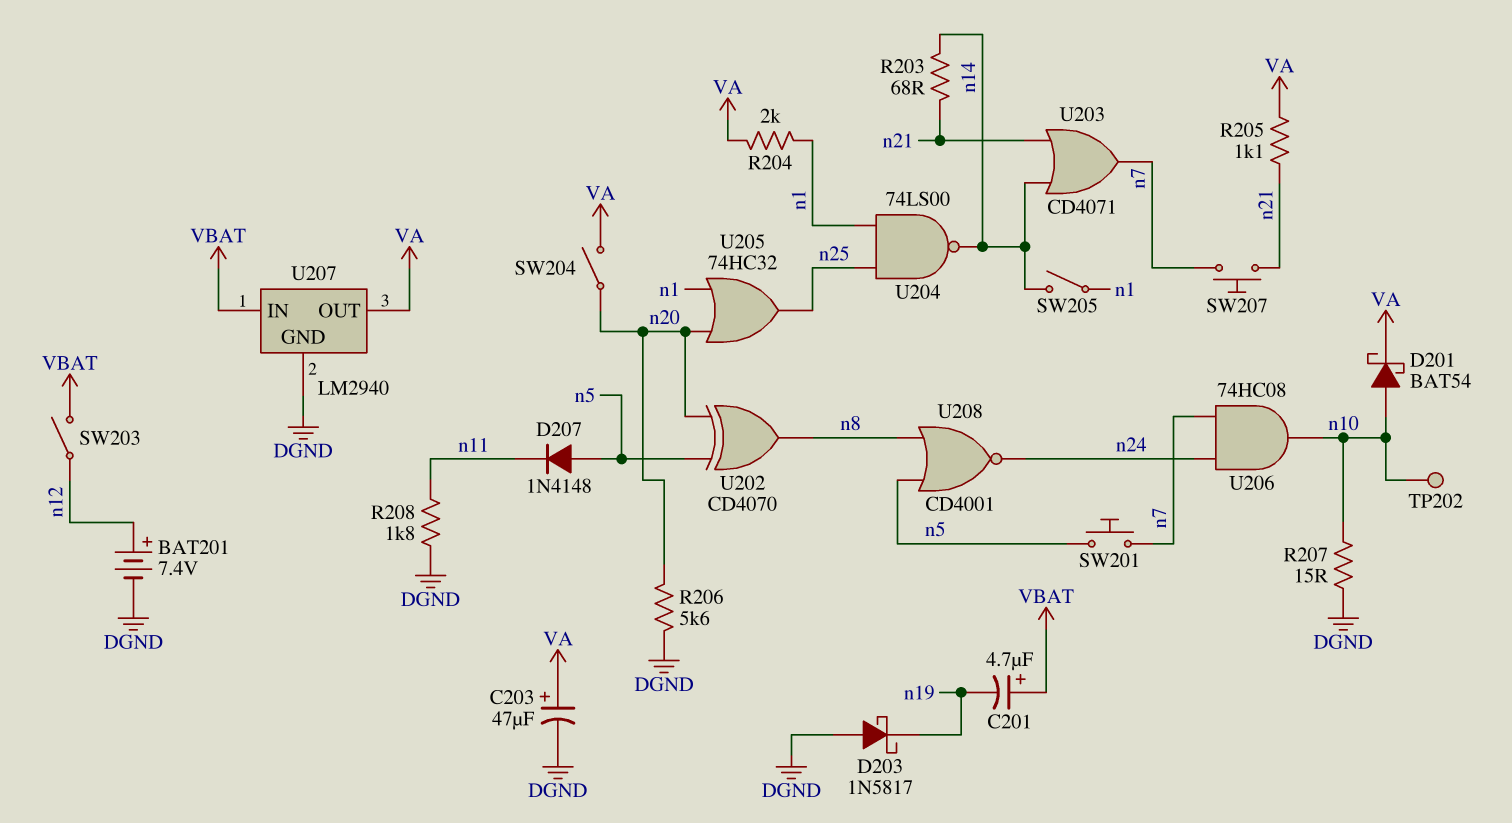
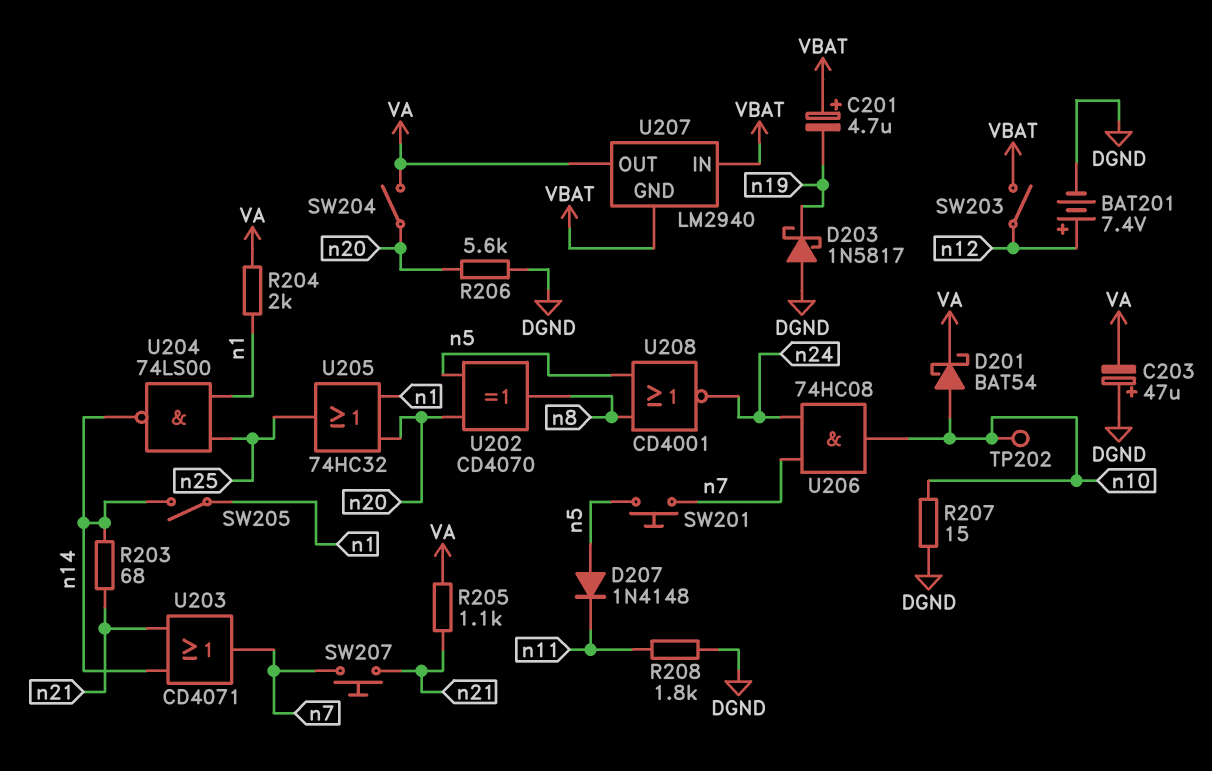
C203: 47uF (plus VA, minus DGND) -> 47uF (plus DGND, minus VA)
U207 pin GND: DGND -> VBAT

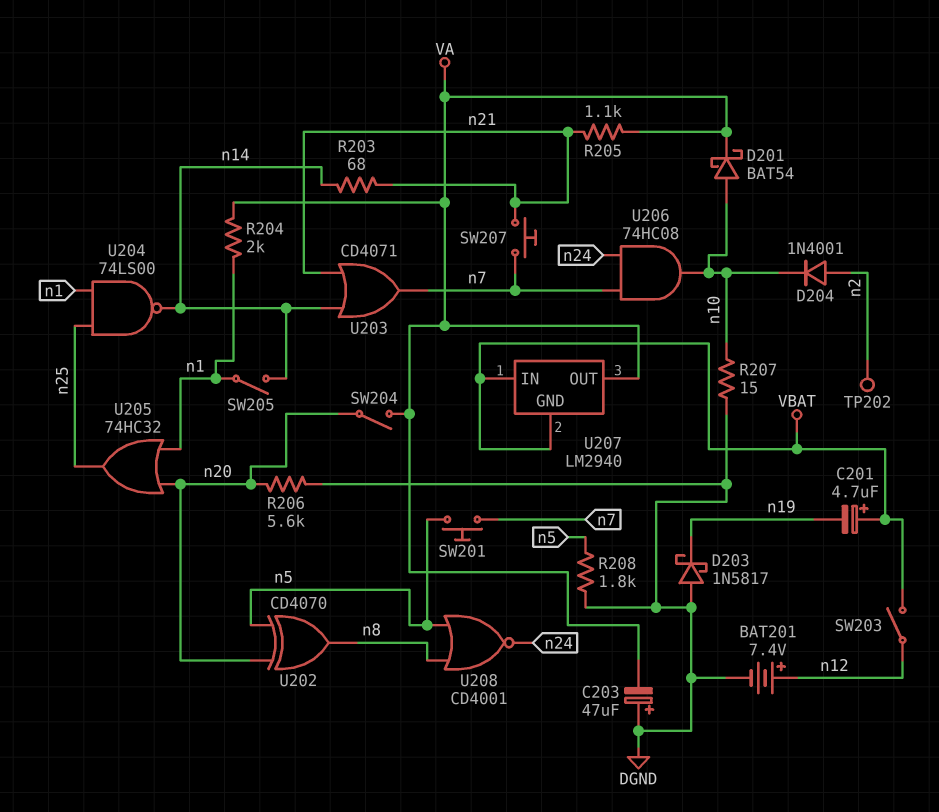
D204: none -> diode 1N4001 (A n2, K n10)
D207: diode 1N4148 (A n5, K n11) -> none
R208: 1.8k (DGND, n11) -> 1.8k (DGND, n5)
TP202: test point (n10) -> test point (n2)

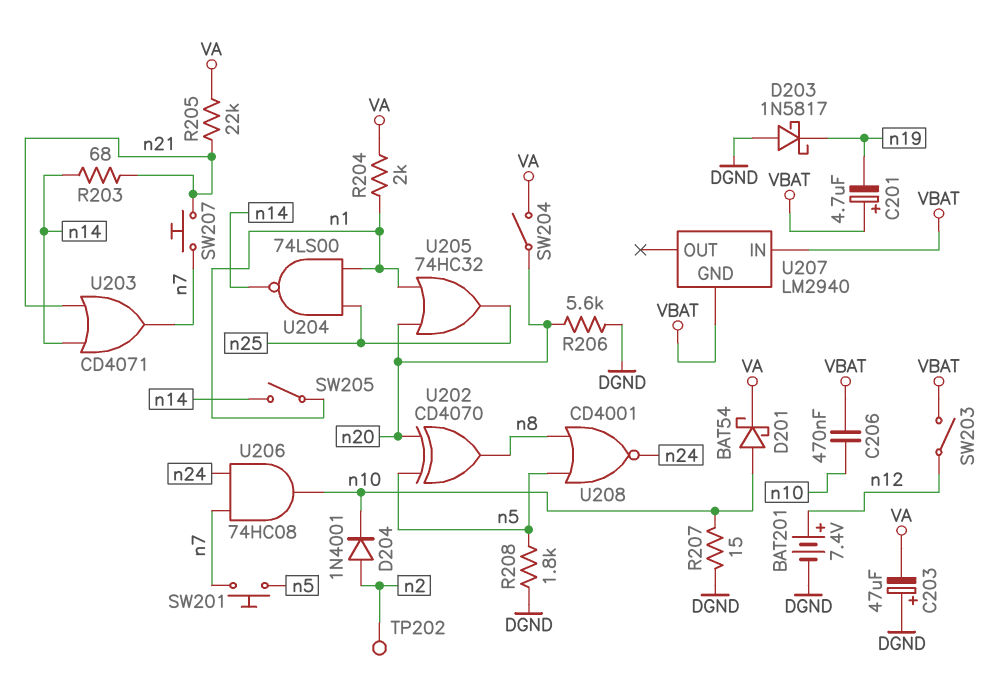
C206: none -> 470nF (VBAT, n10)
R205: 1.1k (VA, n21) -> 22k (VA, n21)
U207 pin OUT: VA -> none

